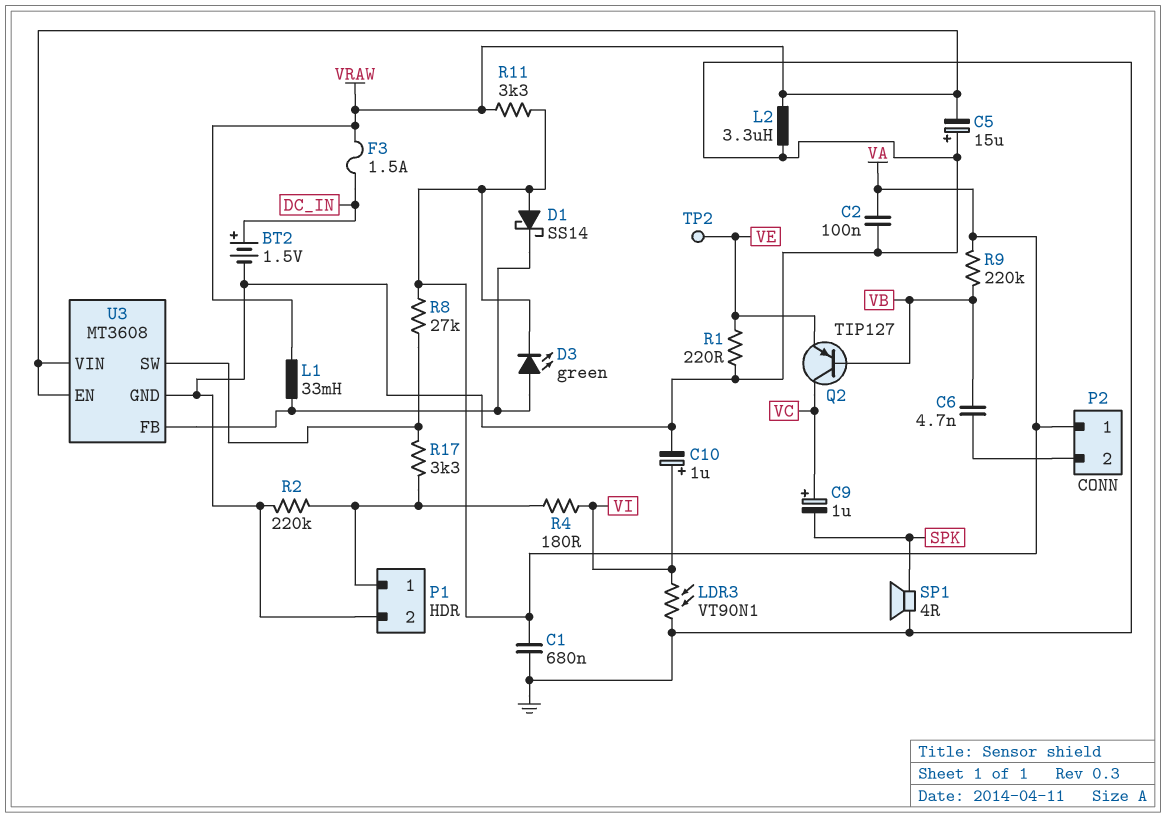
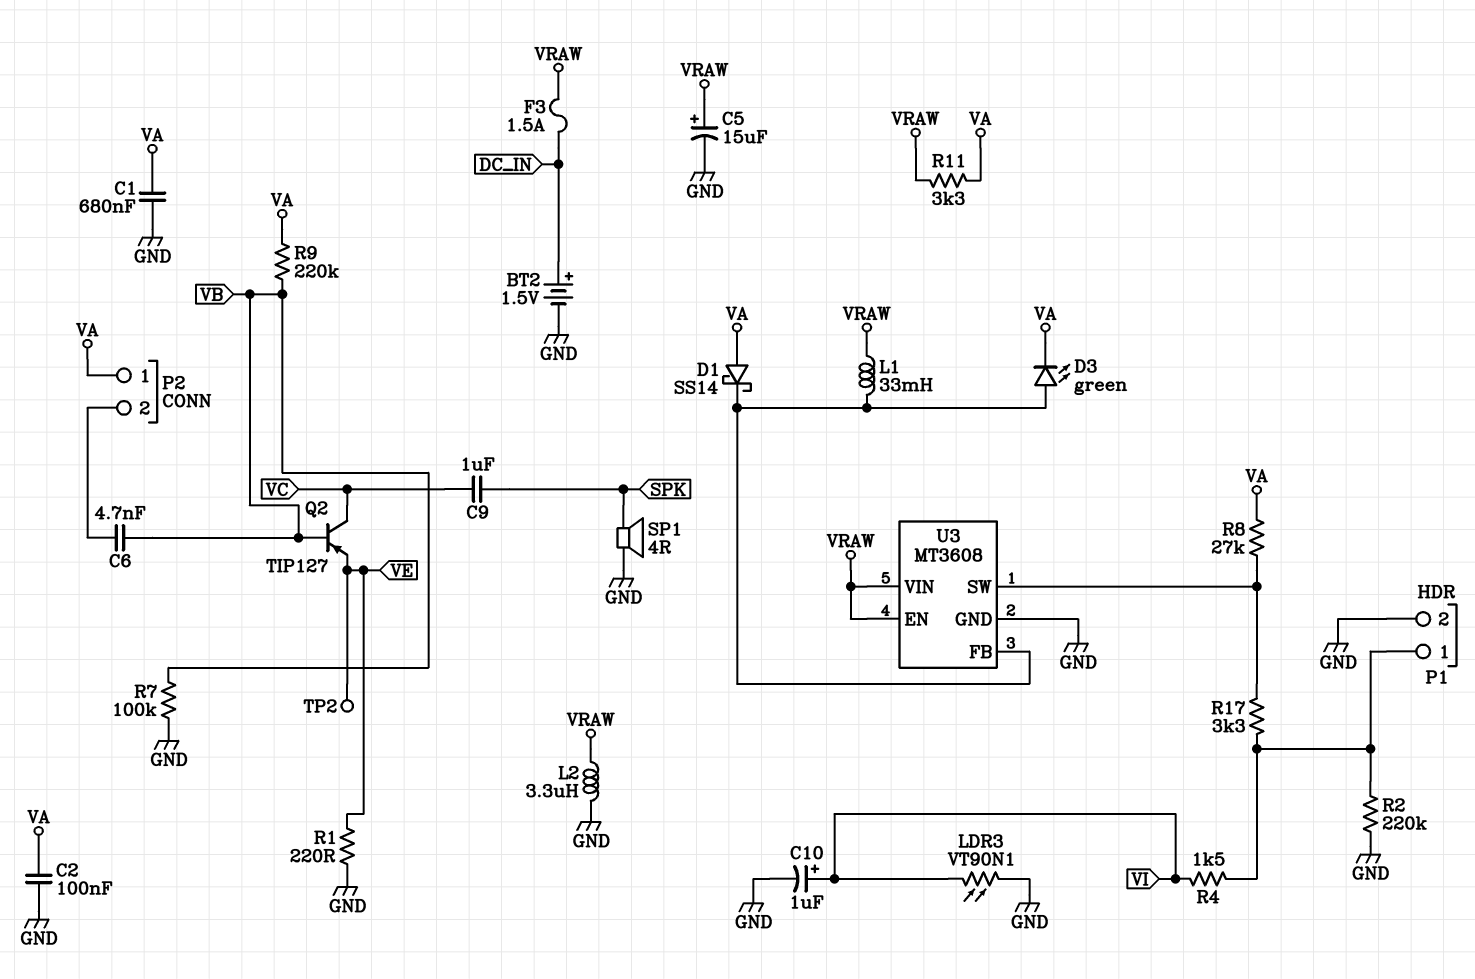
C5: 15uF (plus GND, minus VRAW) -> 15uF (plus VRAW, minus GND)
C9: 1uF (plus VC, minus SPK) -> 1uF (SPK, VC)
R4: 180 (P1/1, VI) -> 1.5k (P1/1, VI)
R7: none -> 100k (GND, VB)

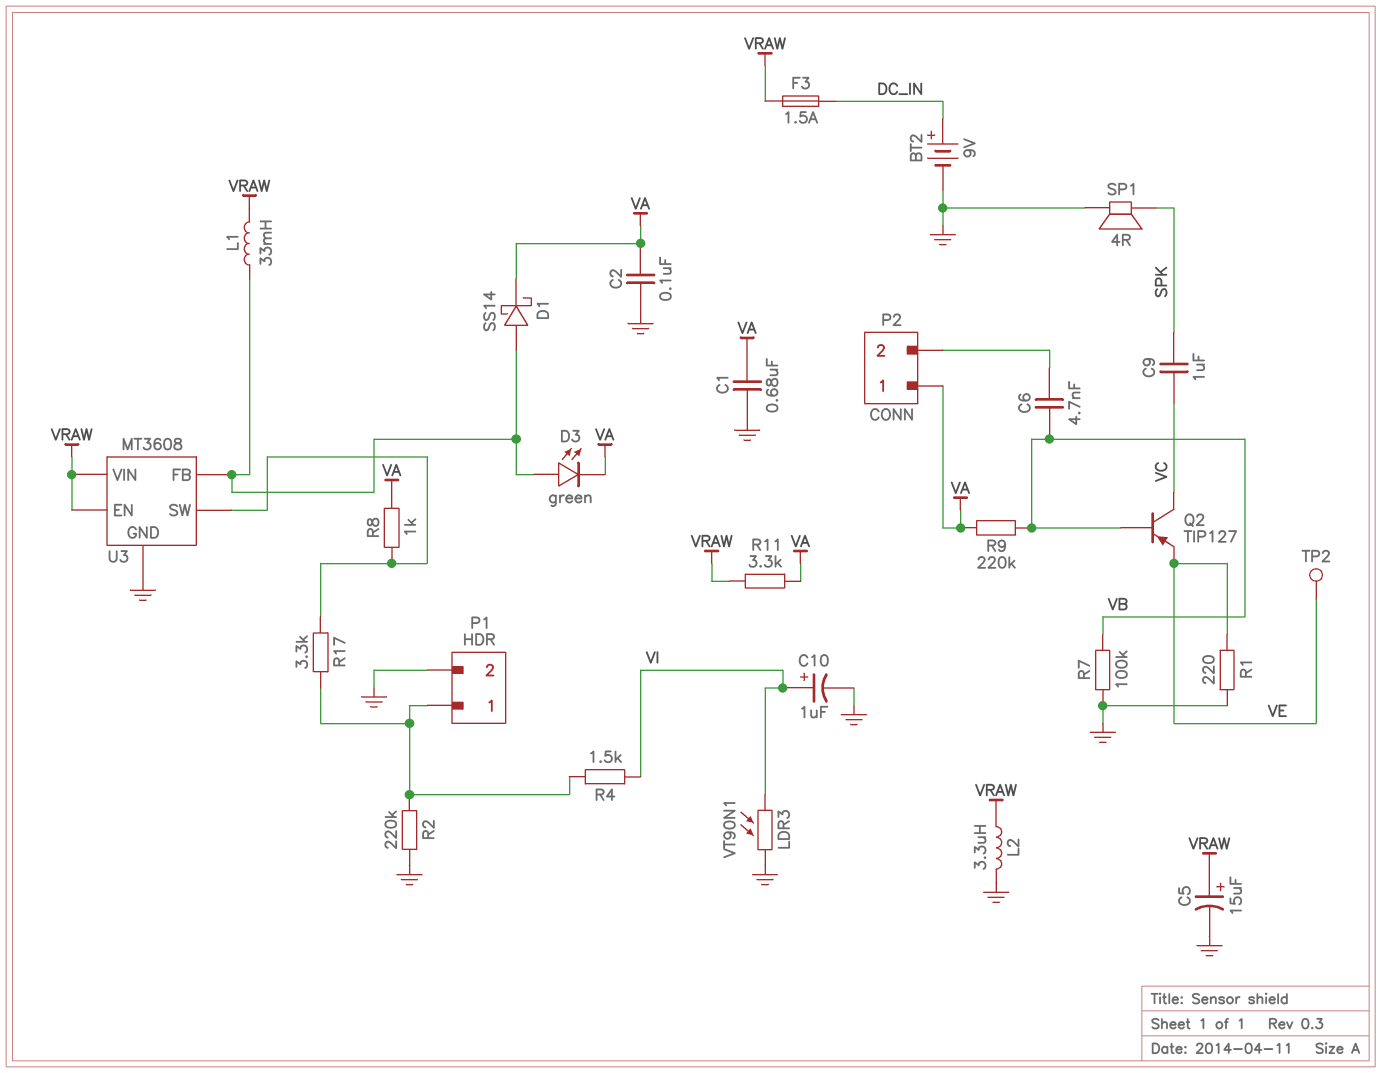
BT2: 1.5V (plus DC_IN, minus GND) -> 9V (plus DC_IN, minus GND)
D1: schottky SS14 (A VA, K U3/FB) -> schottky SS14 (A U3/FB, K VA)
R8: 27k (U3/SW, VA) -> 1k (U3/SW, VA)

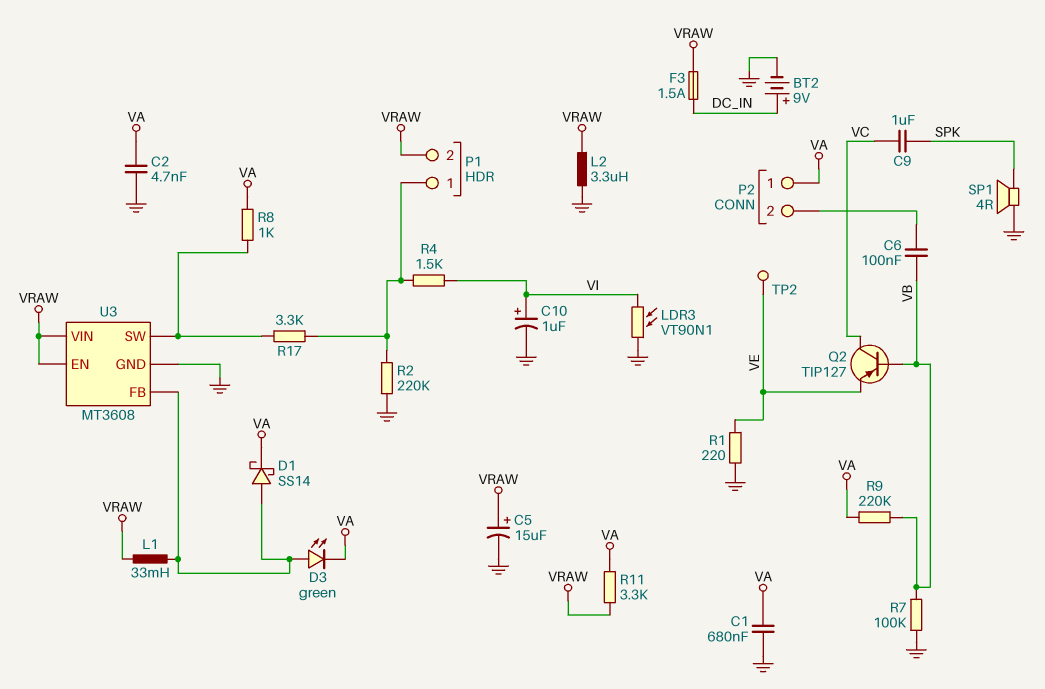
C2: 100nF (GND, VA) -> 4.7nF (GND, VA)
C6: 4.7nF (P2/2, VB) -> 100nF (P2/2, VB)
P1 pin 2: GND -> VRAW

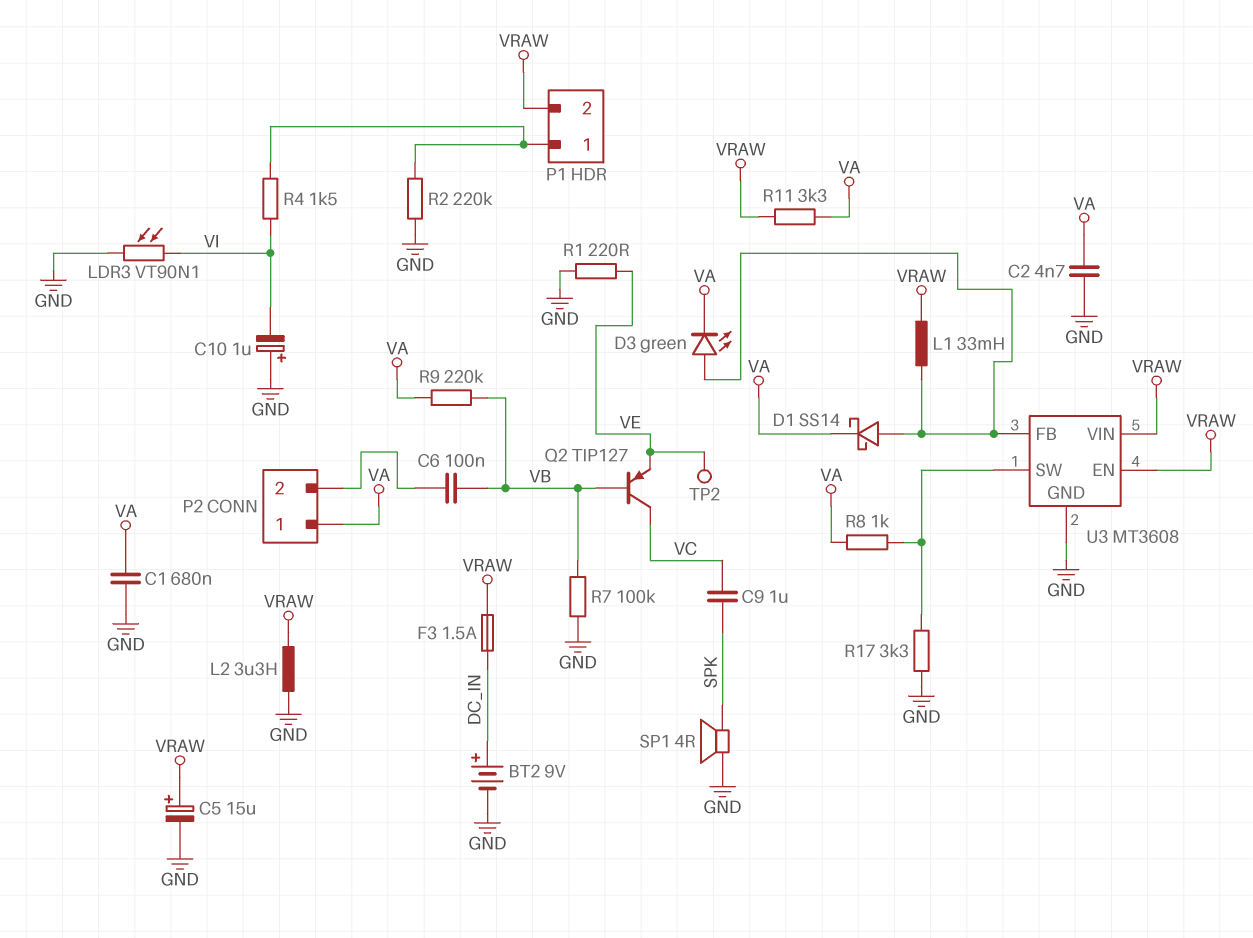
C10: 1uF (plus VI, minus GND) -> 1uF (plus GND, minus VI)
R17: 3.3k (P1/1, U3/SW) -> 3.3k (GND, U3/SW)

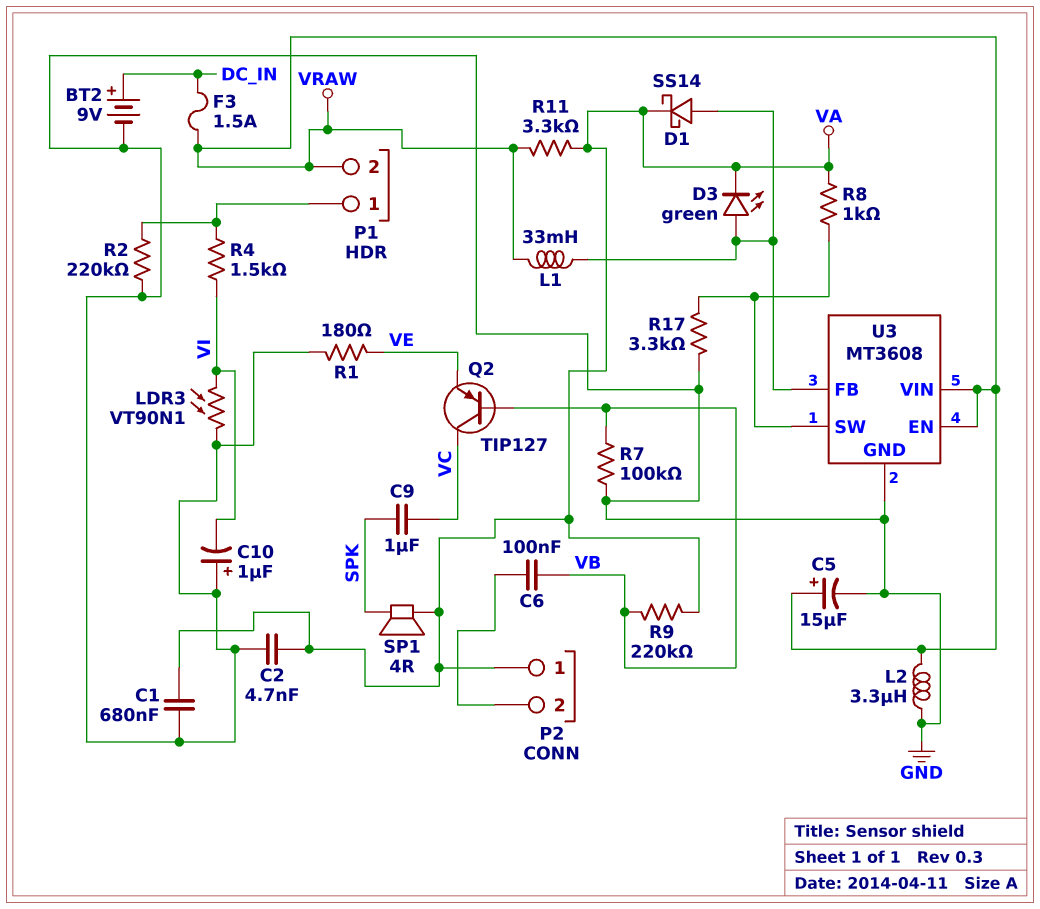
R1: 220 (GND, VE) -> 180 (GND, VE)
SP1: speaker 4R (GND, SPK) -> speaker 4R (SPK, VA)
TP2: test point (VE) -> none

